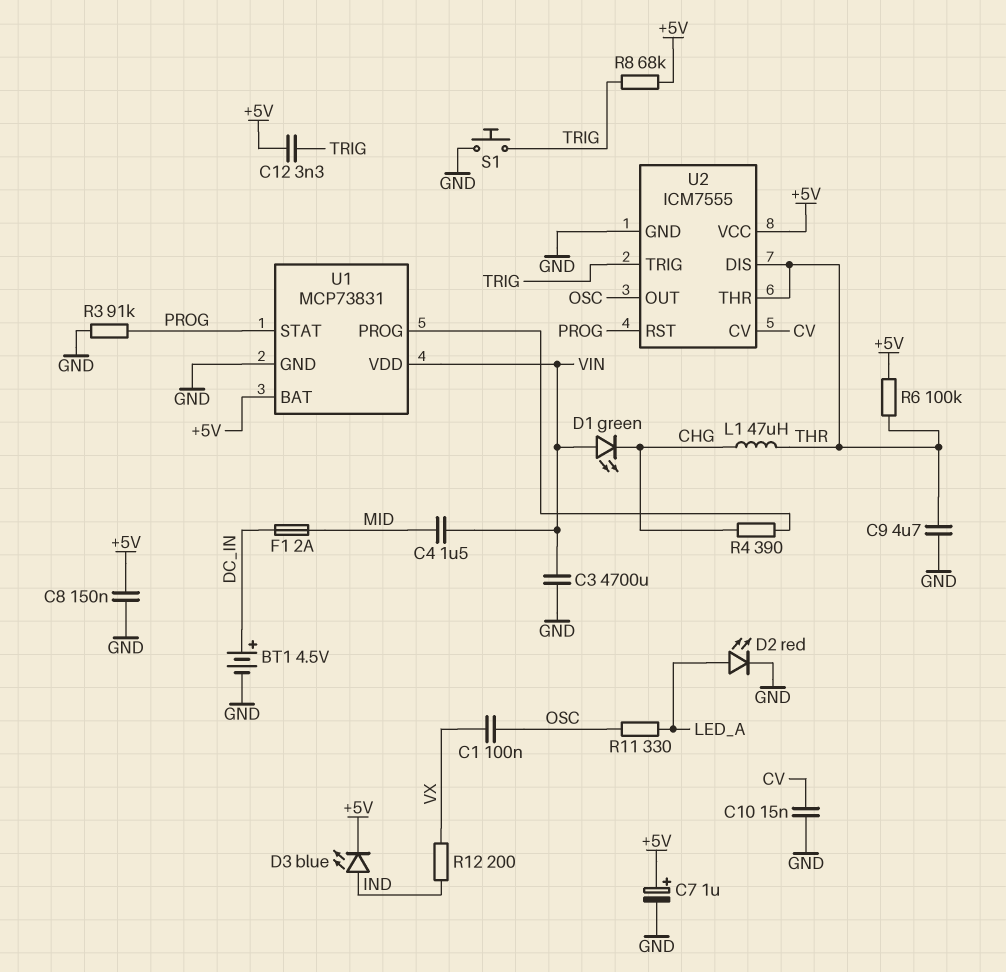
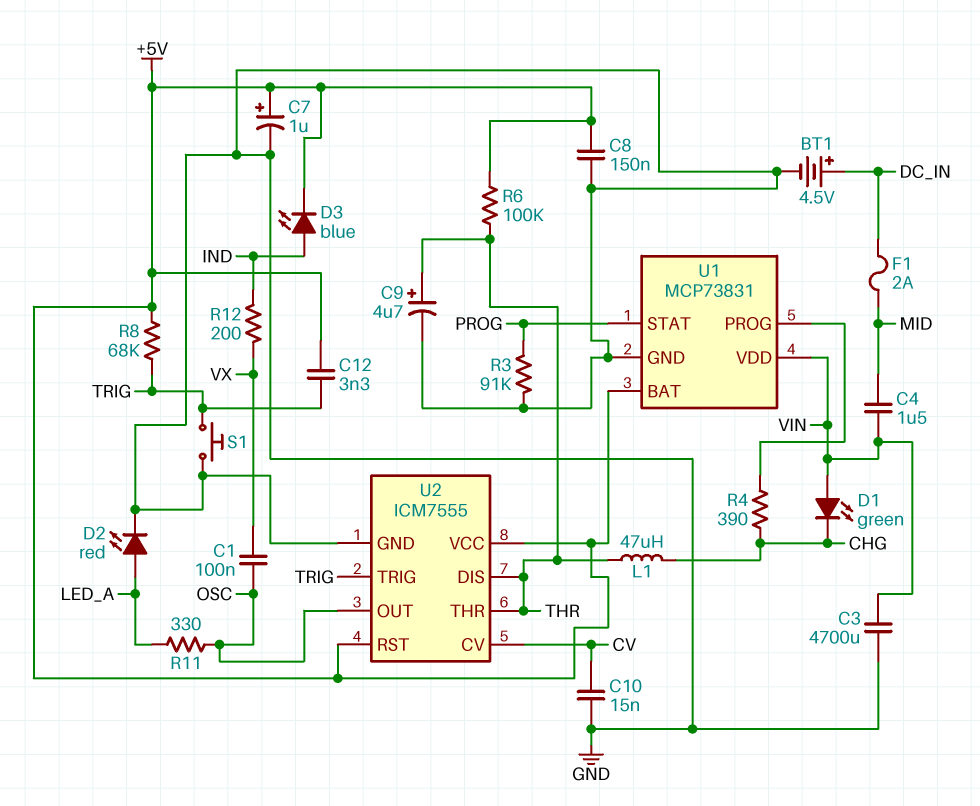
C9: 4.7uF (GND, THR) -> 4.7uF (plus THR, minus GND)
U2 pin RST: PROG -> +5V

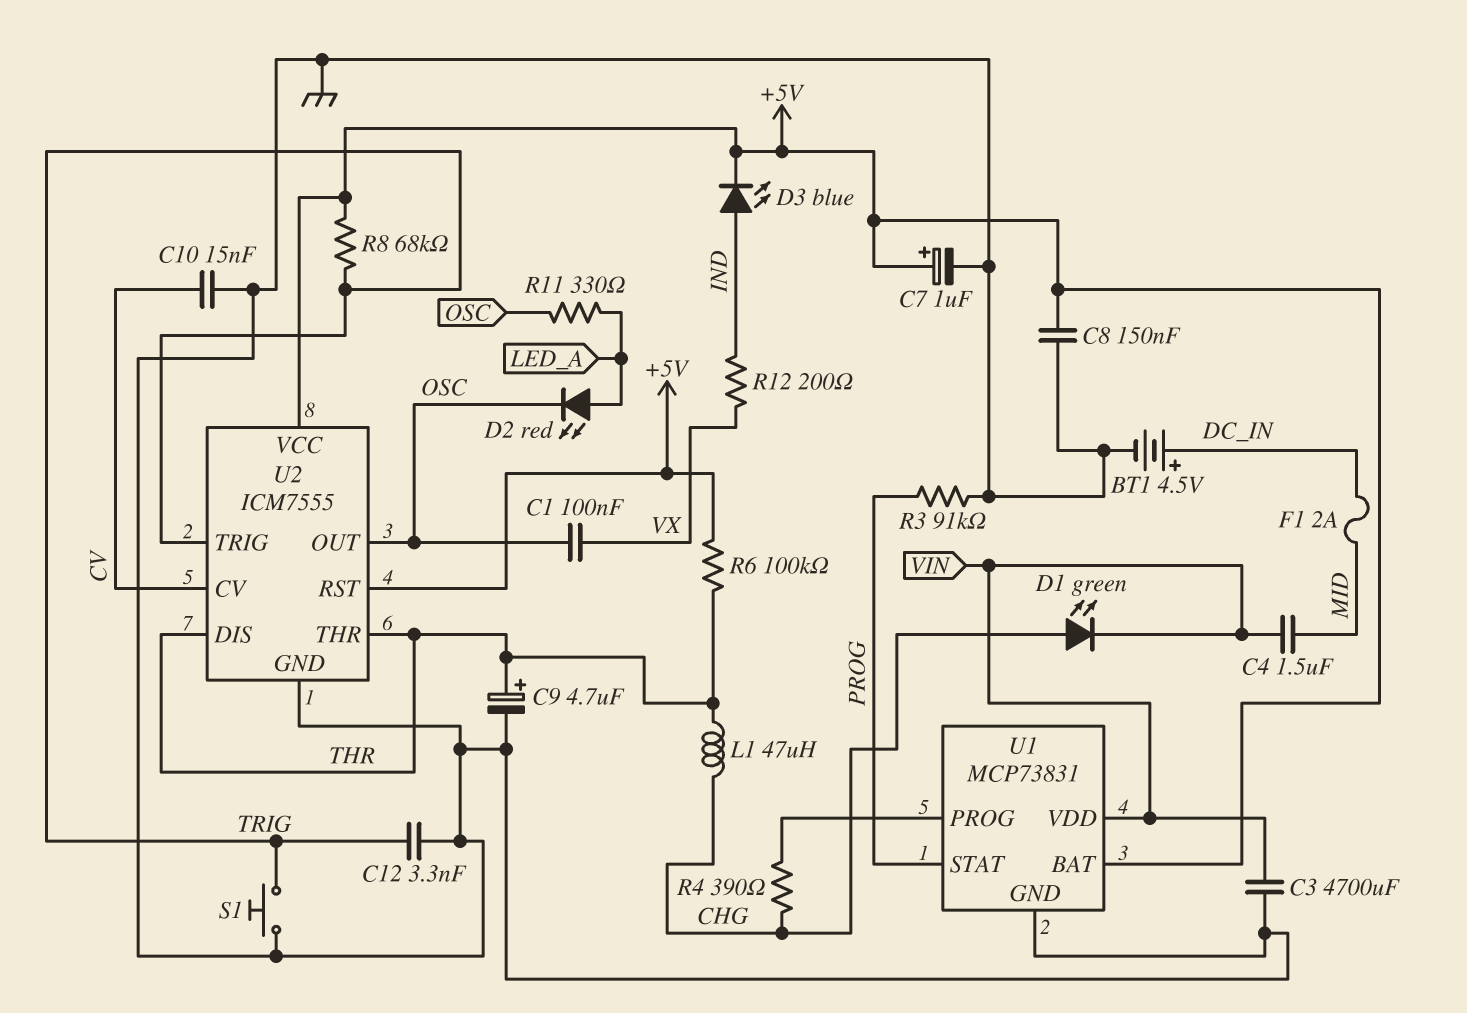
C12: 3.3nF (+5V, TRIG) -> 3.3nF (GND, TRIG)
D1: LED green (A VIN, K CHG) -> LED green (A CHG, K VIN)
D2: LED red (A LED_A, K GND) -> LED red (A LED_A, K OSC)

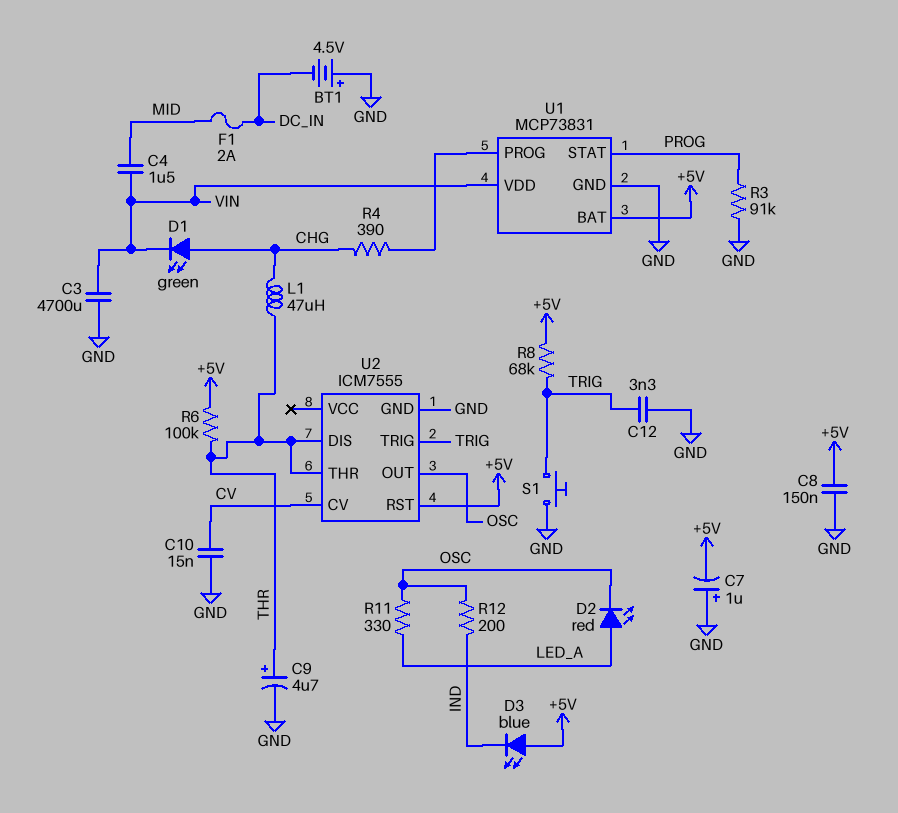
BT1: 4.5V (plus DC_IN, minus GND) -> 4.5V (plus GND, minus DC_IN)
C1: 100nF (OSC, VX) -> none
C7: 1uF (plus +5V, minus GND) -> 1uF (plus GND, minus +5V)
D3: LED blue (A IND, K +5V) -> LED blue (A +5V, K IND)
R12: 200 (IND, VX) -> 200 (IND, OSC)
U2 pin VCC: +5V -> none

